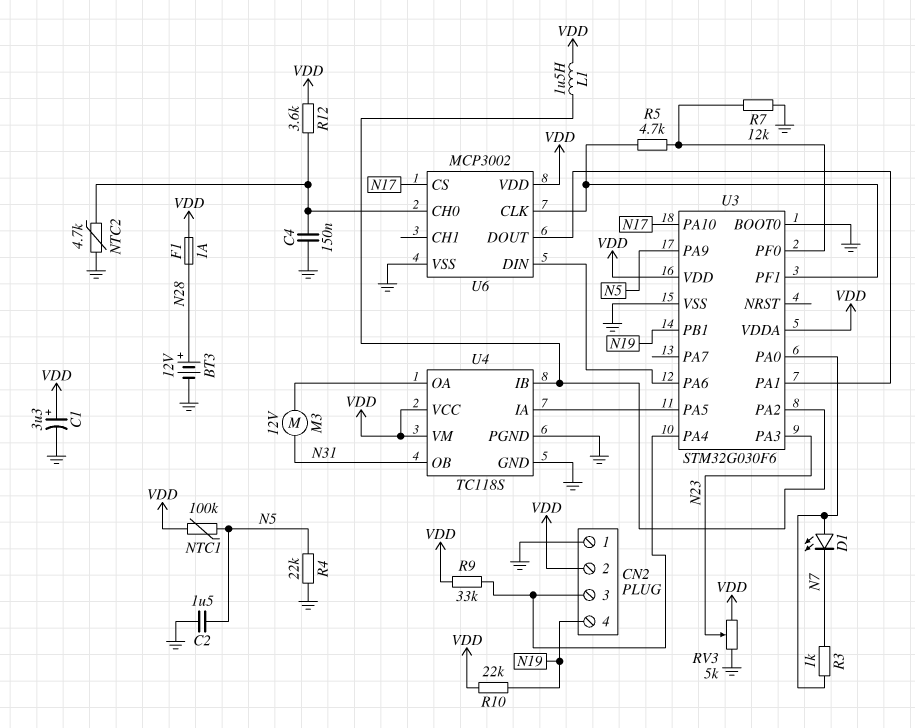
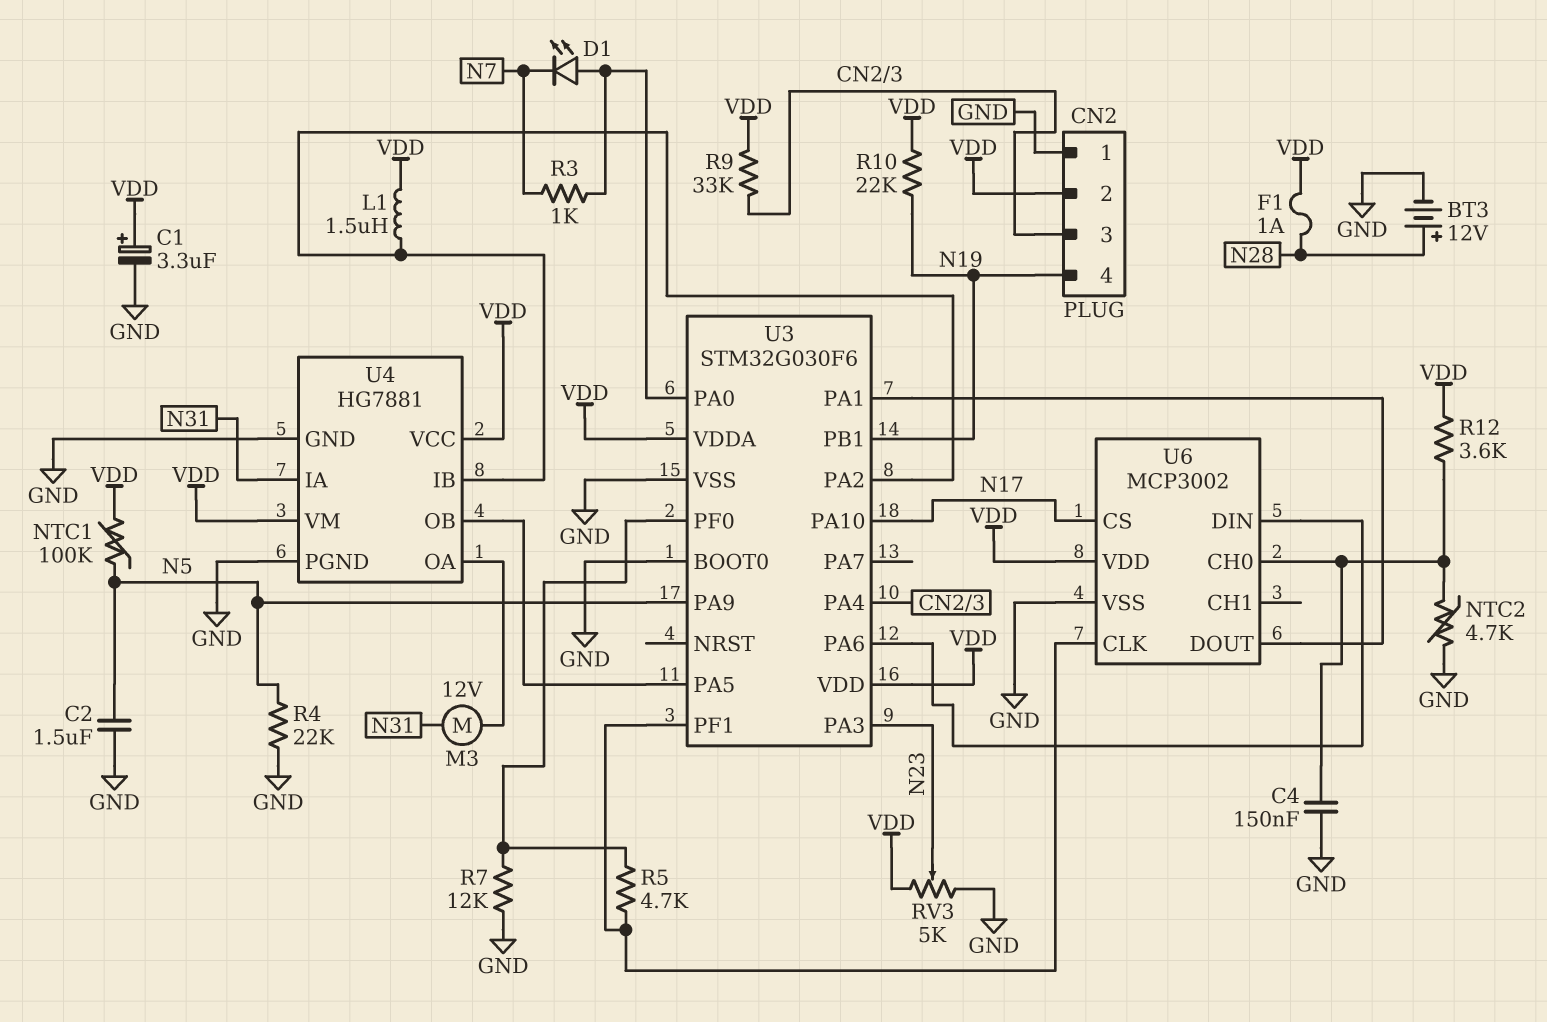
U4: TC118S -> HG7881
U4 pin IA: U3/PA5 -> N31
U4 pin OB: N31 -> U3/PA5

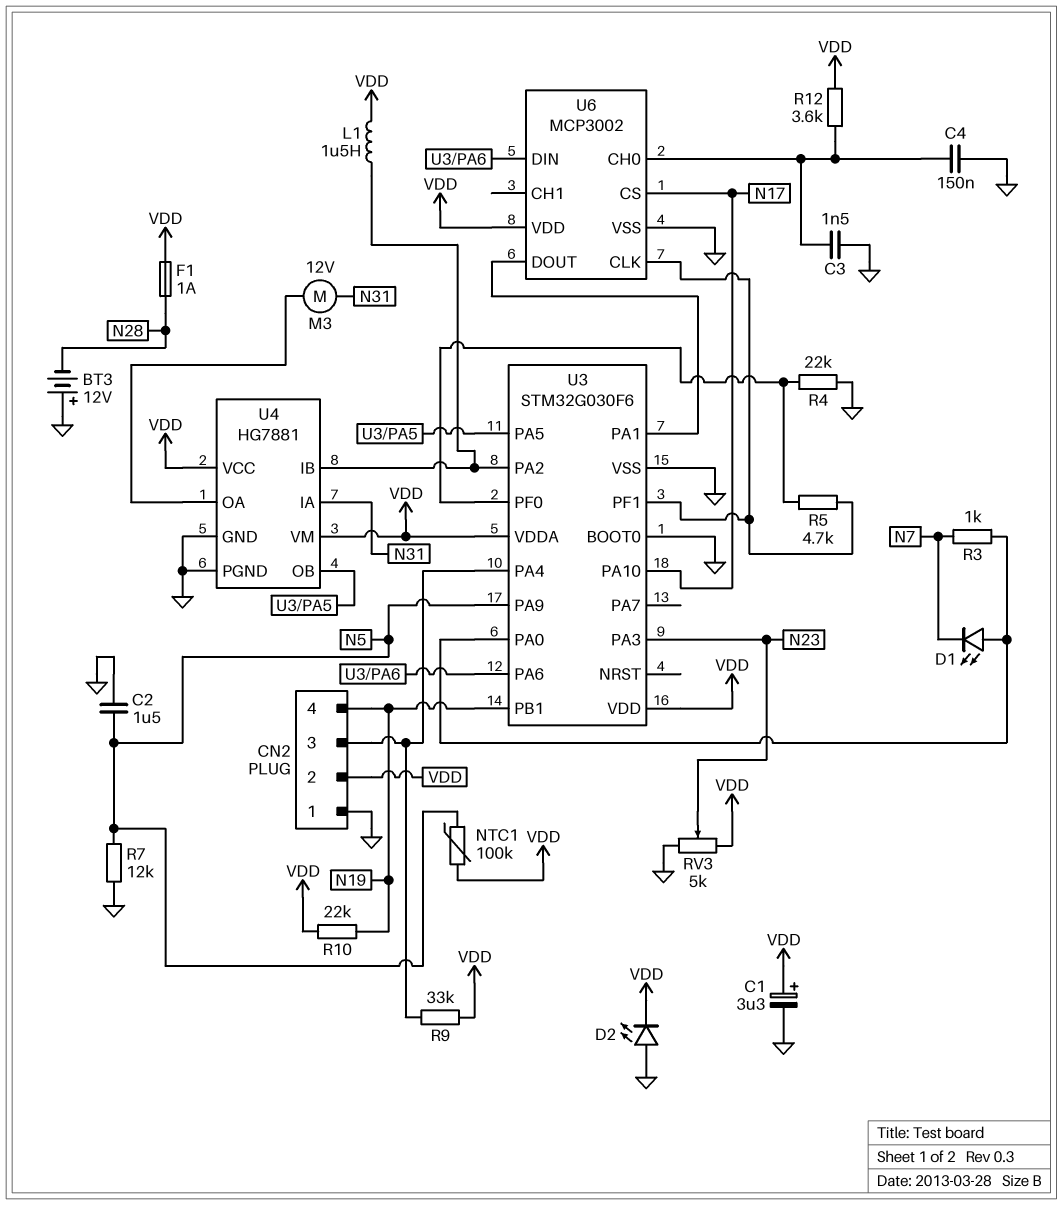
BT3: 12V (plus N28, minus GND) -> 12V (plus GND, minus N28)
C3: none -> 1.5nF (GND, U6/CH0)
D2: none -> LED (A GND, K VDD)
NTC2: 4.7k (GND, U6/CH0) -> none
R4: 22k (GND, N5) -> 22k (GND, U3/PF0)
R7: 12k (GND, U3/PF0) -> 12k (GND, N5)

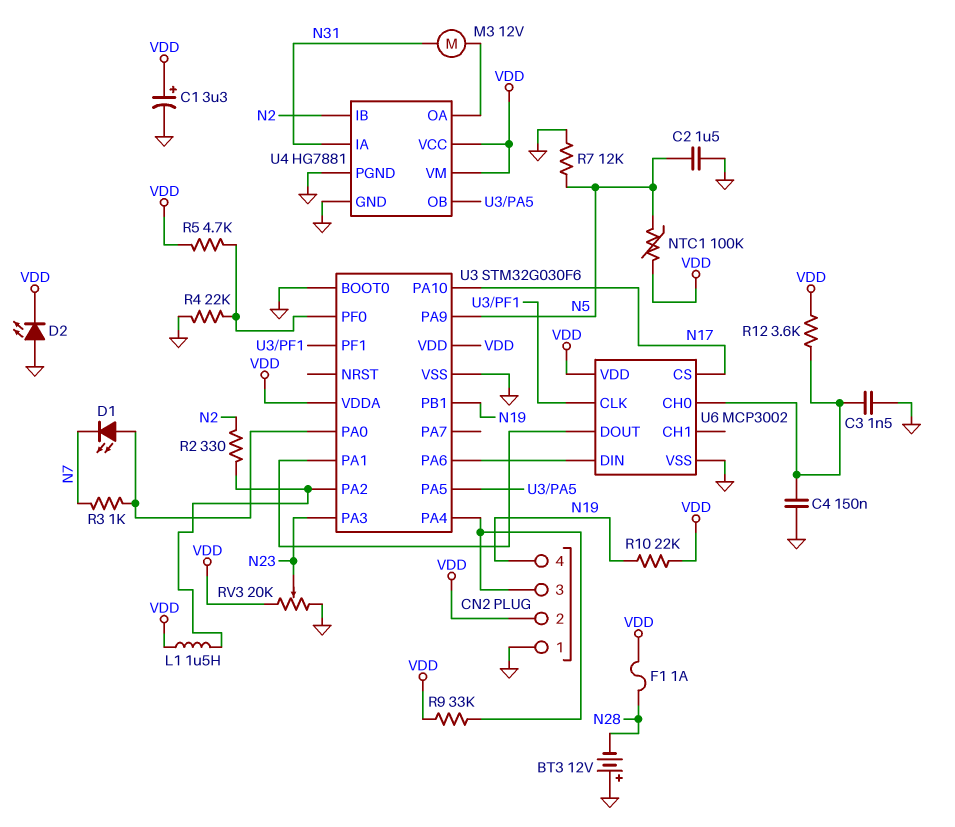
R2: none -> 330 (N2, U3/PA2)
R5: 4.7k (U3/PF0, U3/PF1) -> 4.7k (U3/PF0, VDD)
RV3: 5k (GND, VDD, wiper N23) -> 20k (GND, VDD, wiper N23)
U4 pin IB: U3/PA2 -> N2

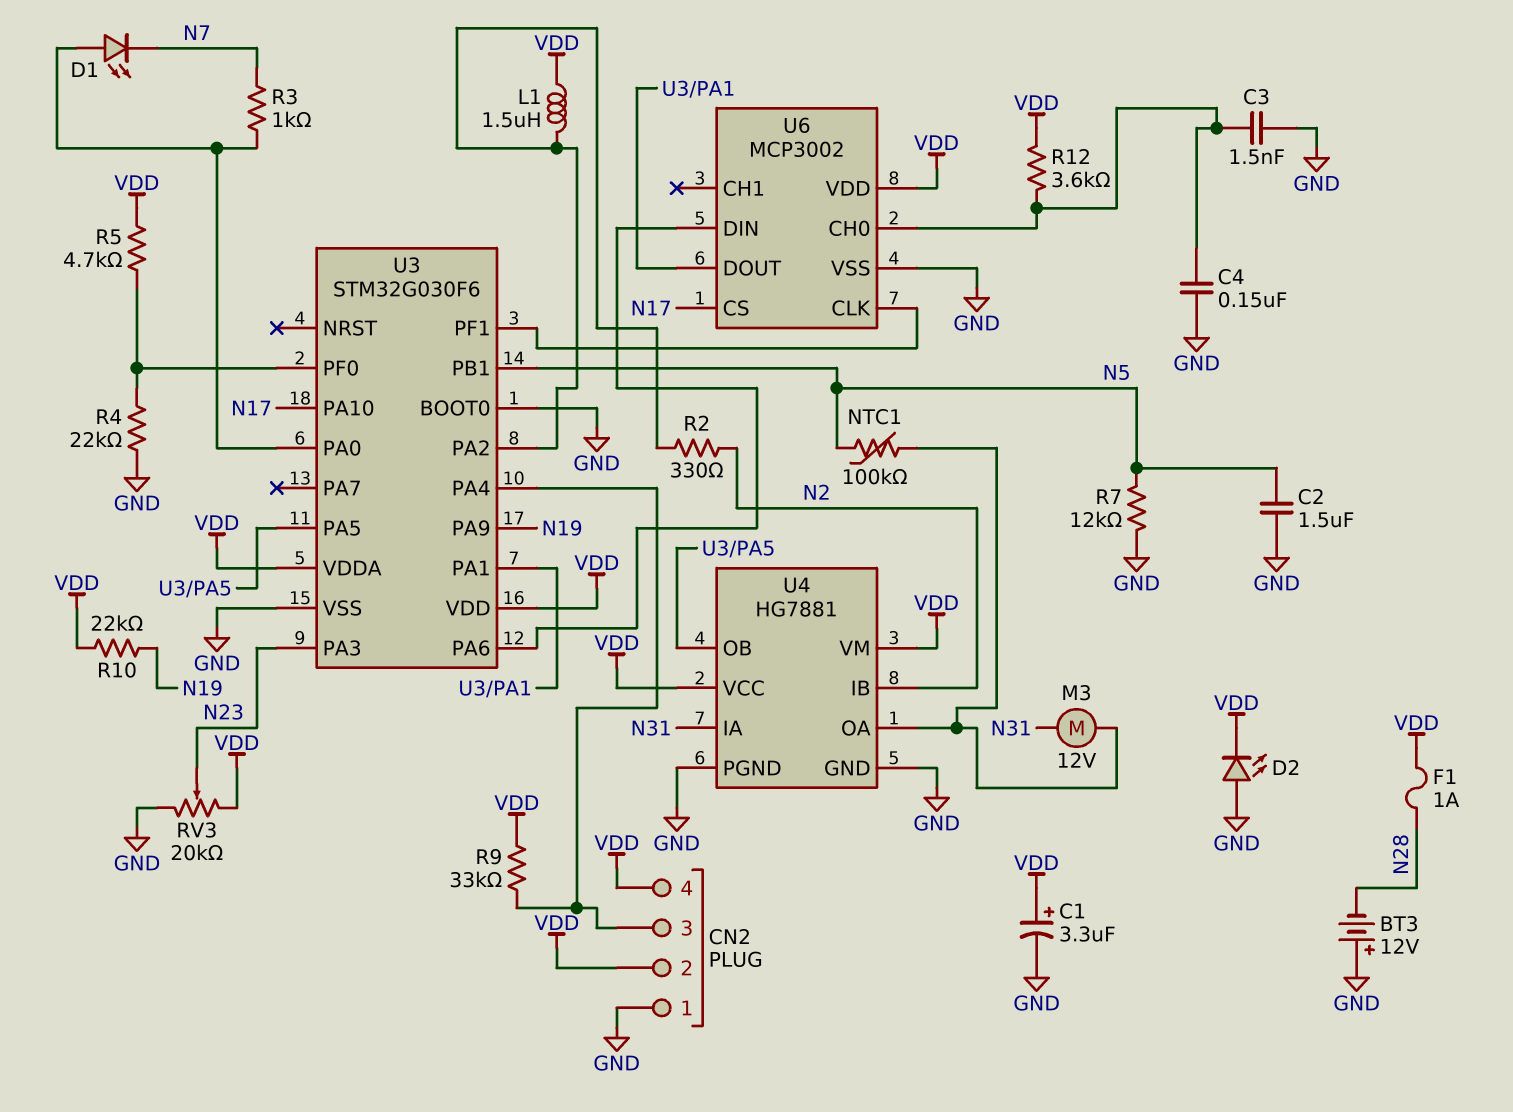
CN2 pin 4: N19 -> VDD
NTC1: 100k (N5, VDD) -> 100k (N5, U4/OA)
U3 pin PA9: N5 -> N19
U3 pin PB1: N19 -> N5

